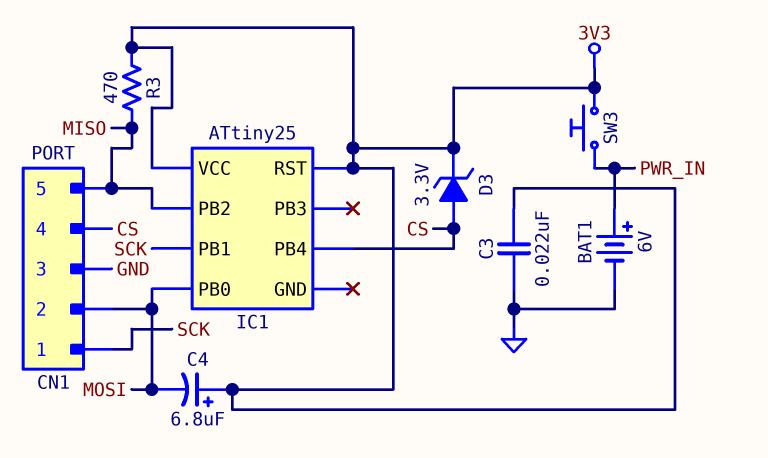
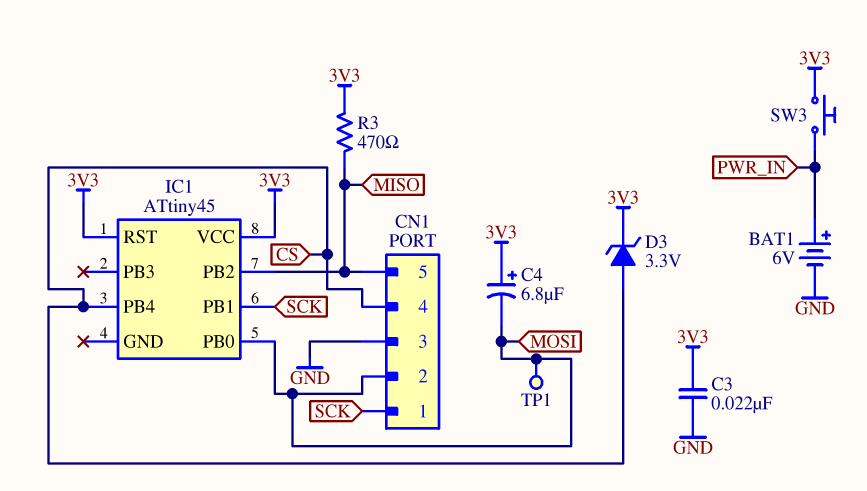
IC1: ATtiny25 -> ATtiny45
TP1: none -> test point (MOSI)

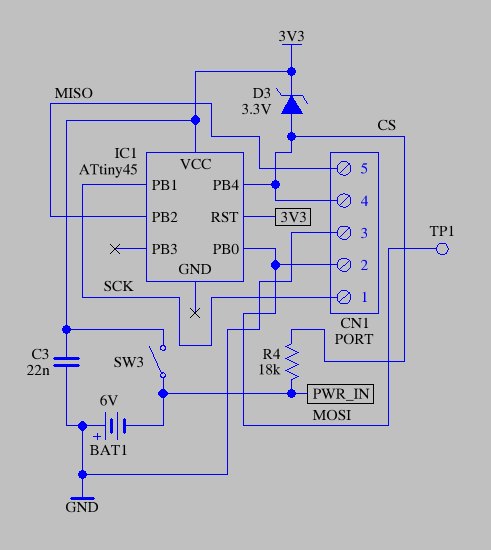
BAT1: 6V (plus PWR_IN, minus GND) -> 6V (plus GND, minus PWR_IN)
C4: 6.8uF (plus 3V3, minus MOSI) -> none
R3: 470 (3V3, MISO) -> none
R4: none -> 18k (CS, PWR_IN)
SW3: button (3V3, PWR_IN) -> switch (3V3, PWR_IN)

